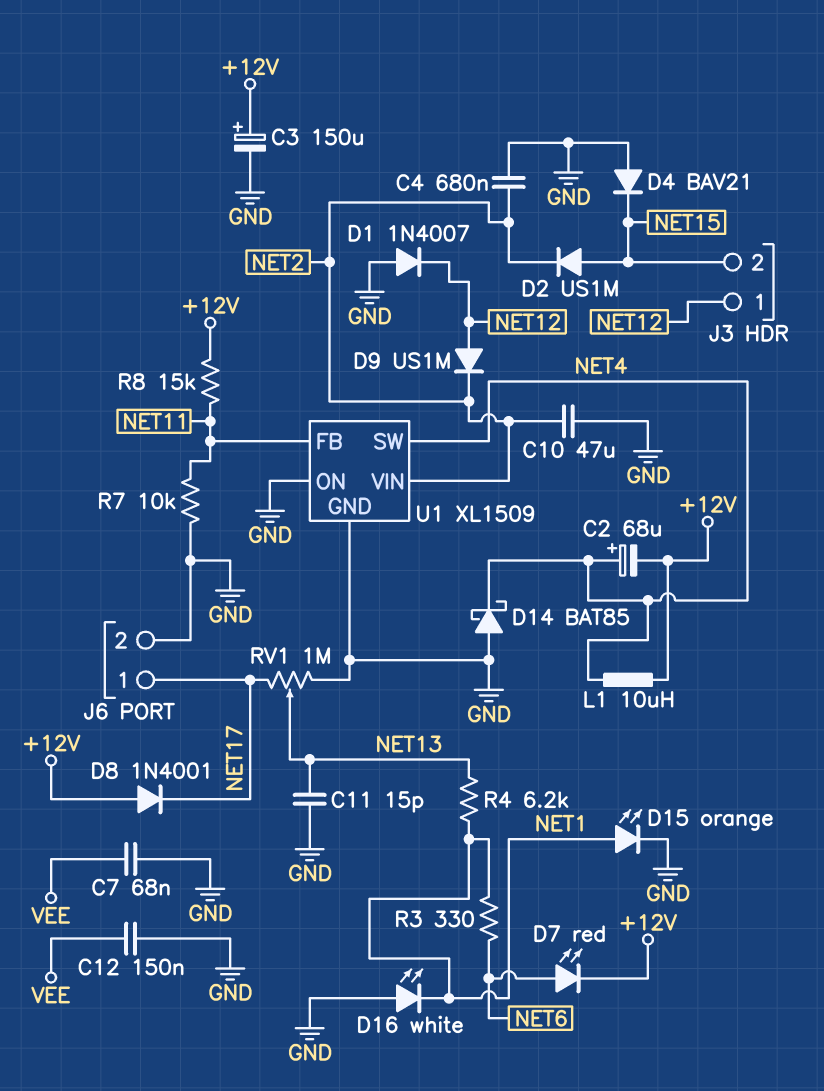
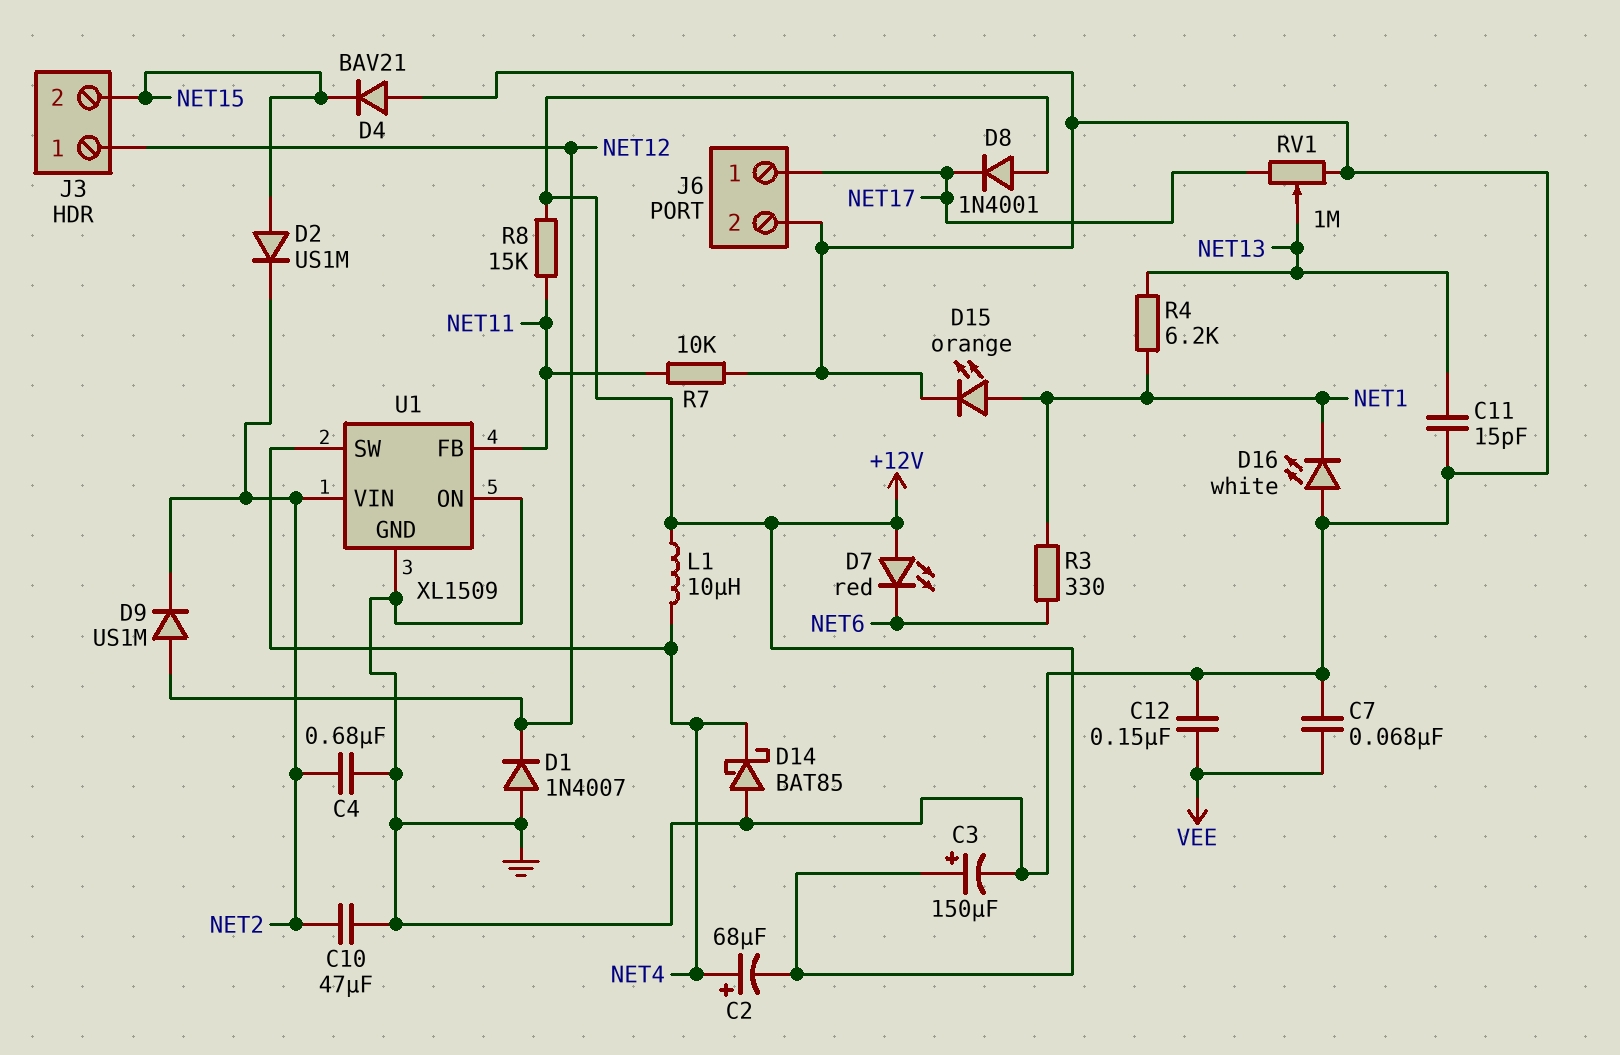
D7: LED red (A NET6, K +12V) -> LED red (A +12V, K NET6)

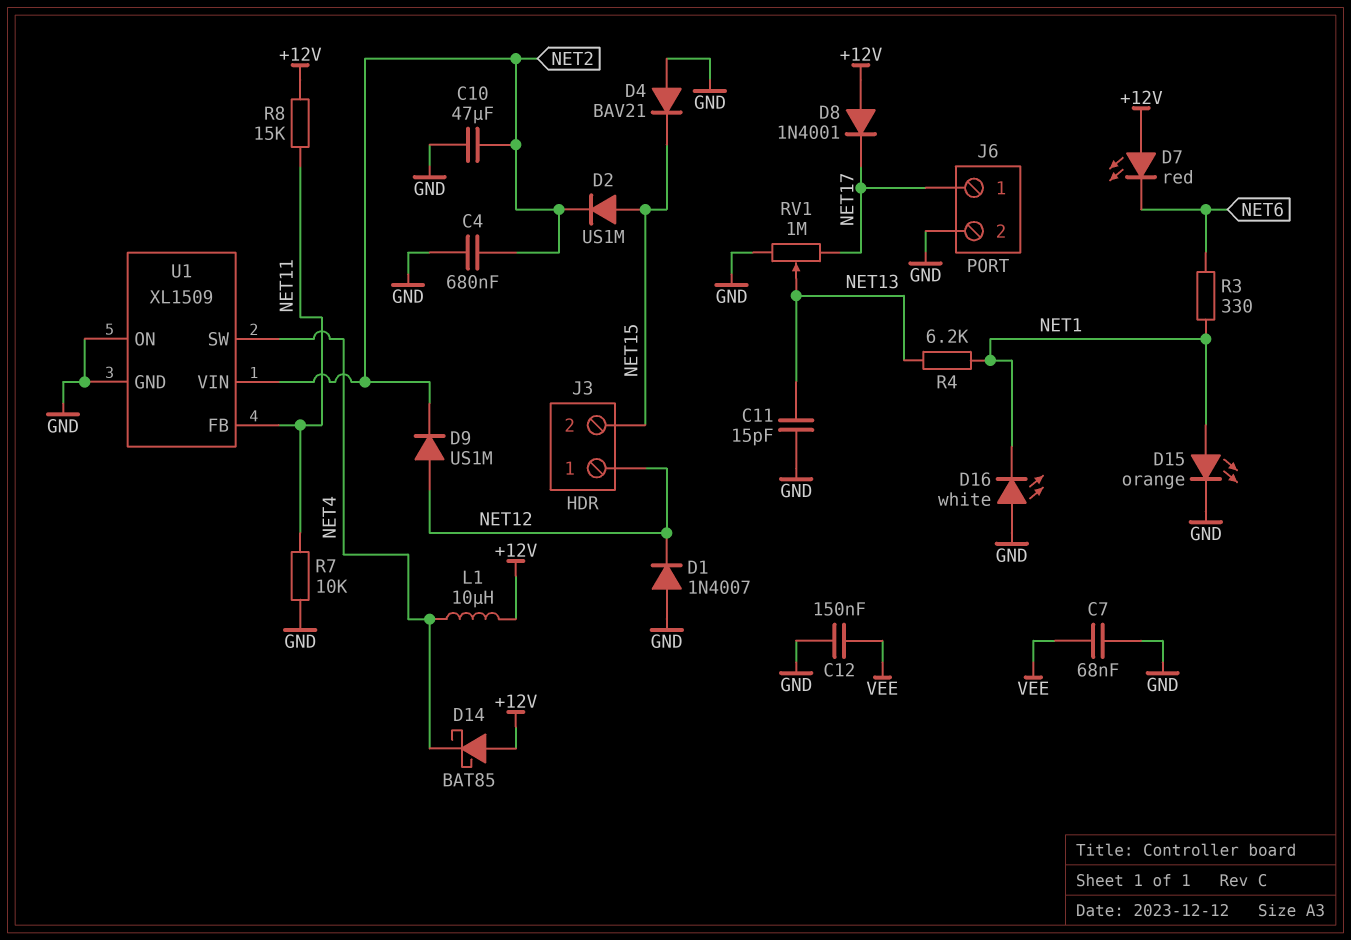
C2: 68uF (plus NET4, minus +12V) -> none
C3: 150uF (plus +12V, minus GND) -> none
D14: schottky BAT85 (A GND, K NET4) -> schottky BAT85 (A +12V, K NET4)

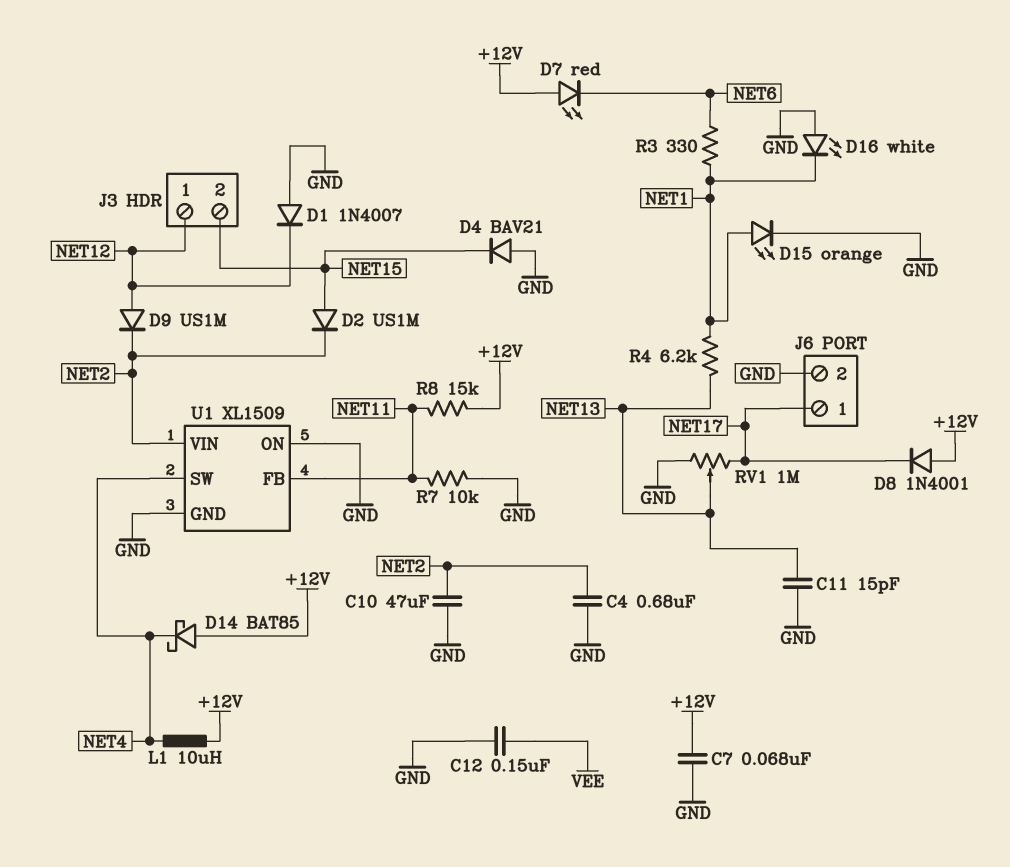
C7: 68nF (GND, VEE) -> 68nF (+12V, GND)

